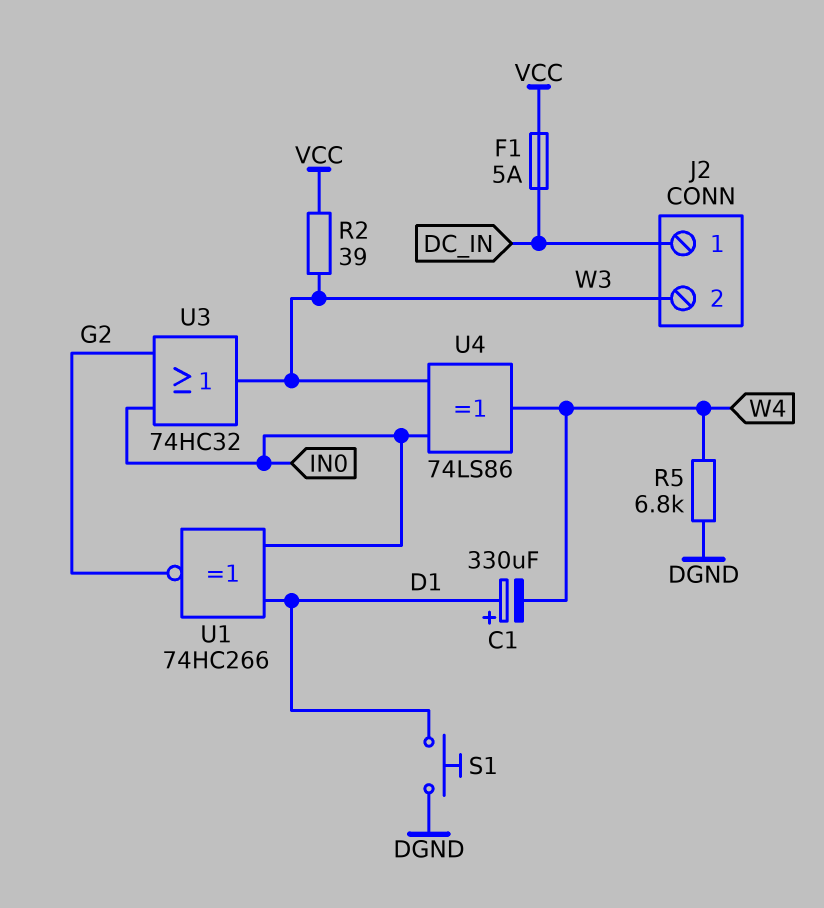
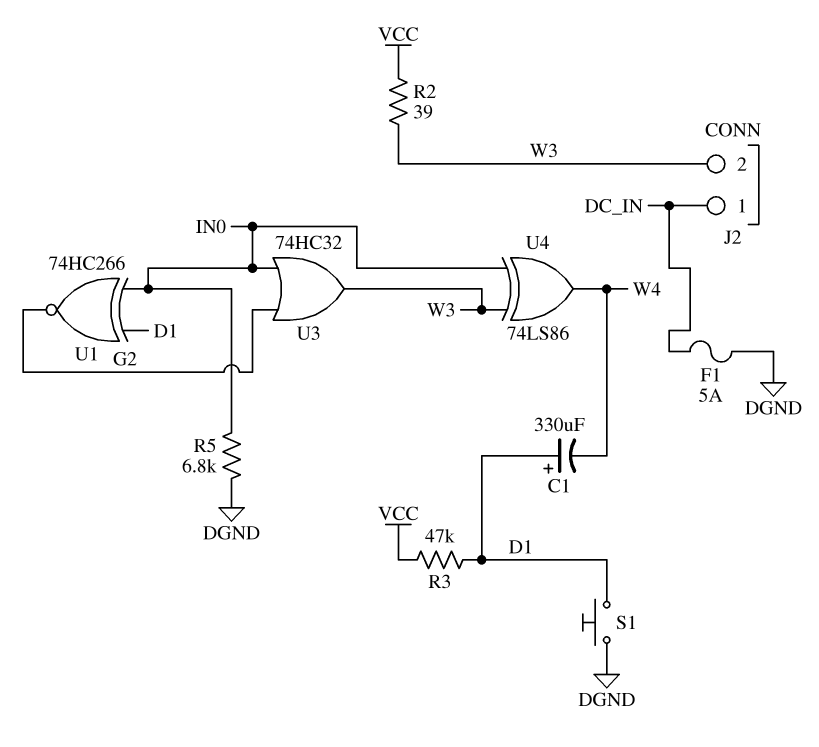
F1: 5A (DC_IN, VCC) -> 5A (DC_IN, DGND)
R3: none -> 47k (D1, VCC)
R5: 6.8k (DGND, W4) -> 6.8k (DGND, IN0)

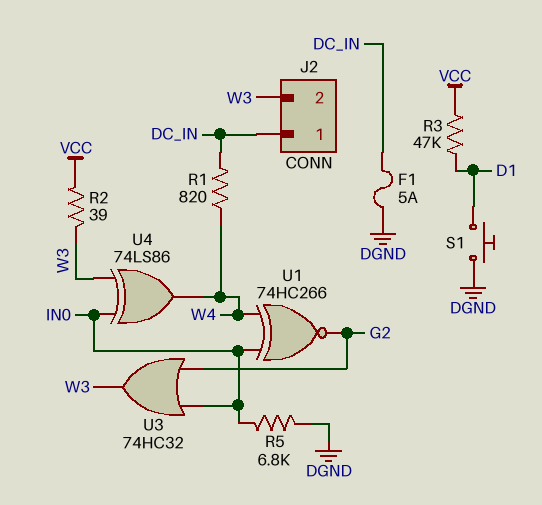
C1: 330uF (plus D1, minus W4) -> none
R1: none -> 820 (DC_IN, W4)
U1: XNOR 74HC266 (in D1, in IN0, out G2) -> XNOR 74HC266 (in IN0, in W4, out G2)

